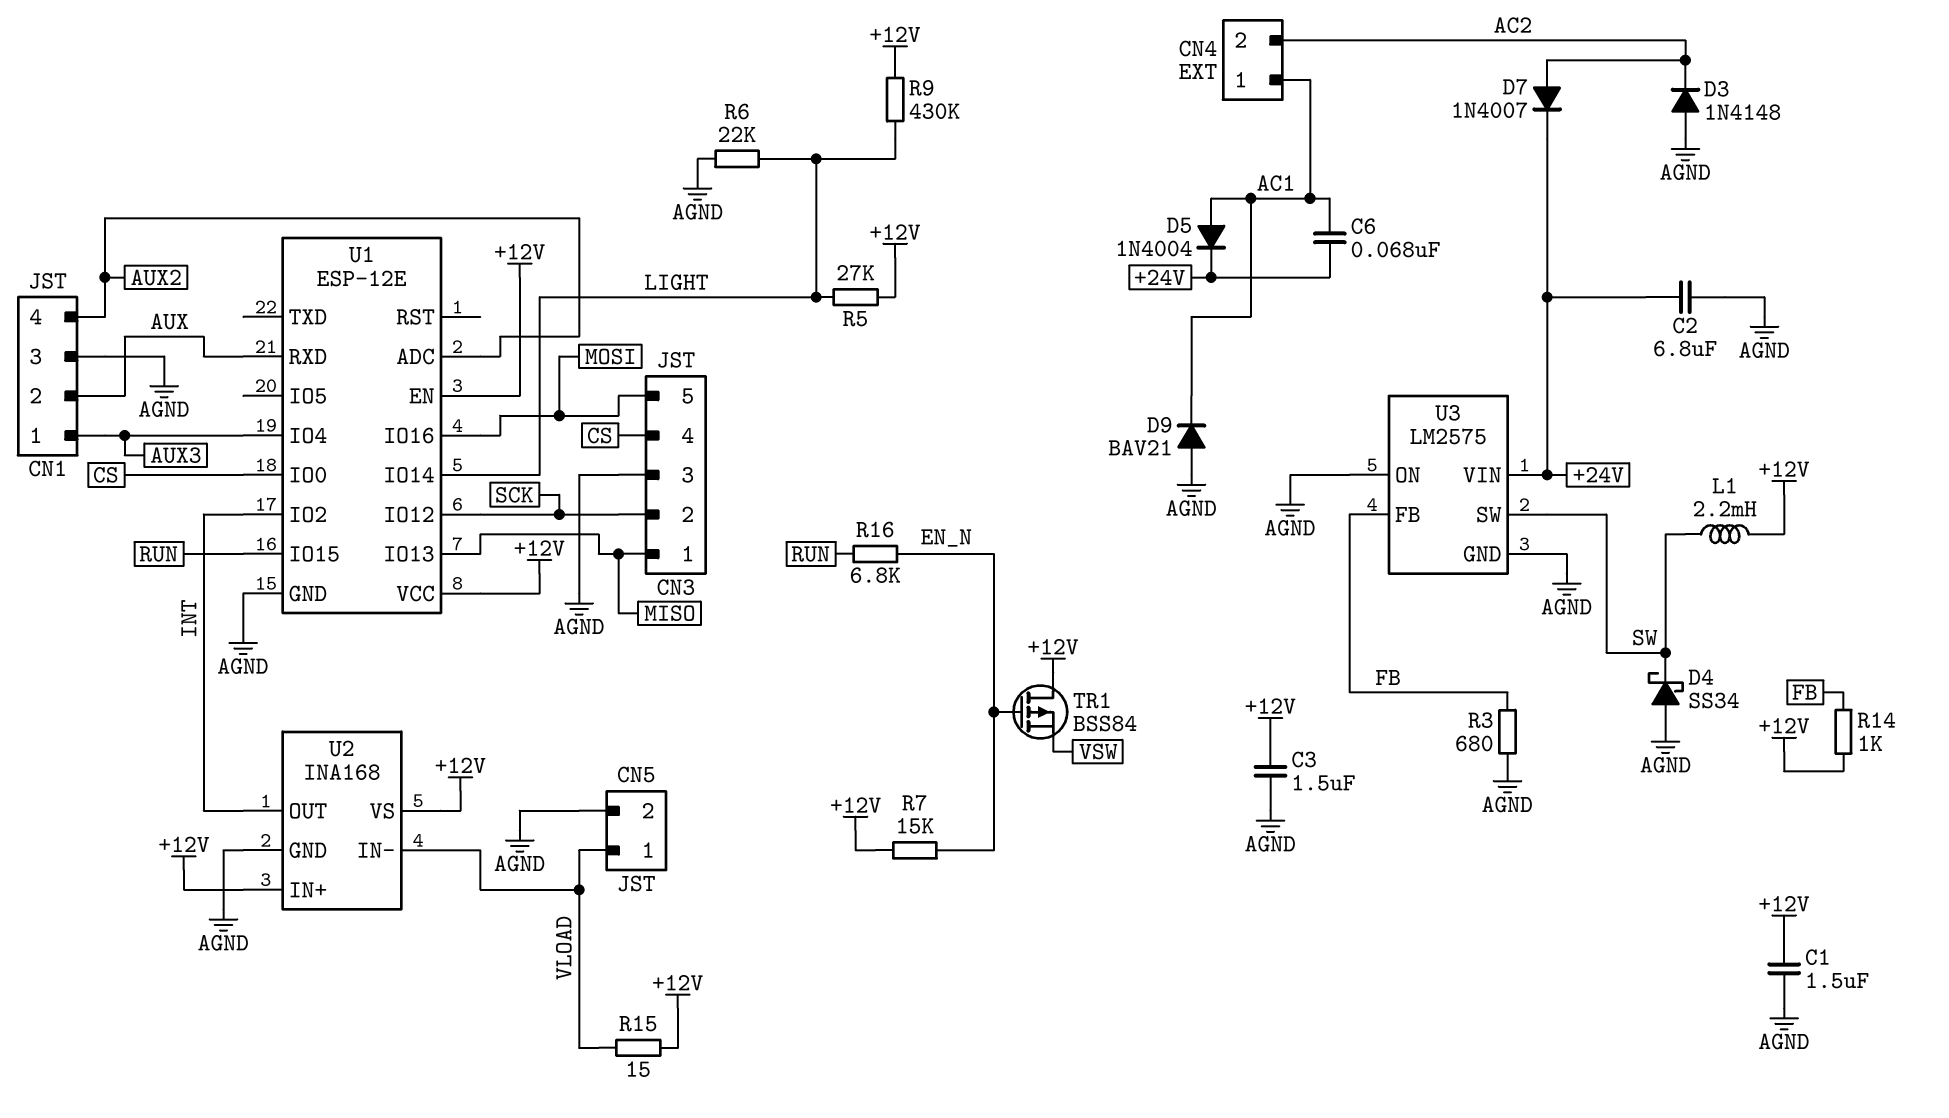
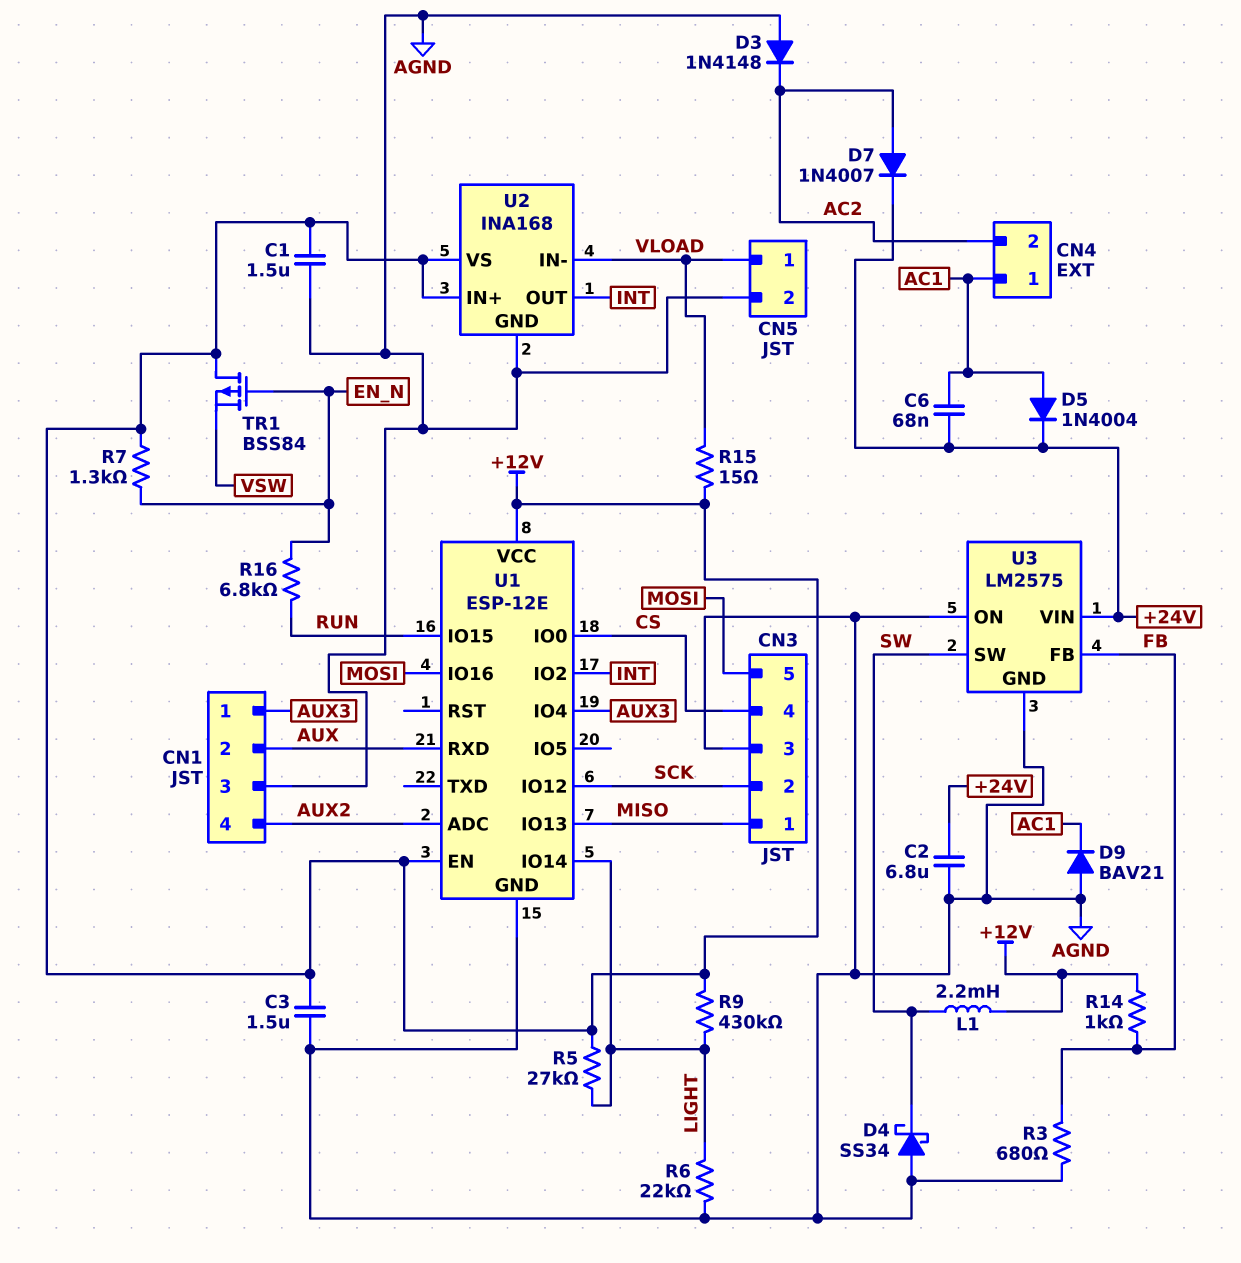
R7: 15k (+12V, EN_N) -> 1.3k (+12V, EN_N)

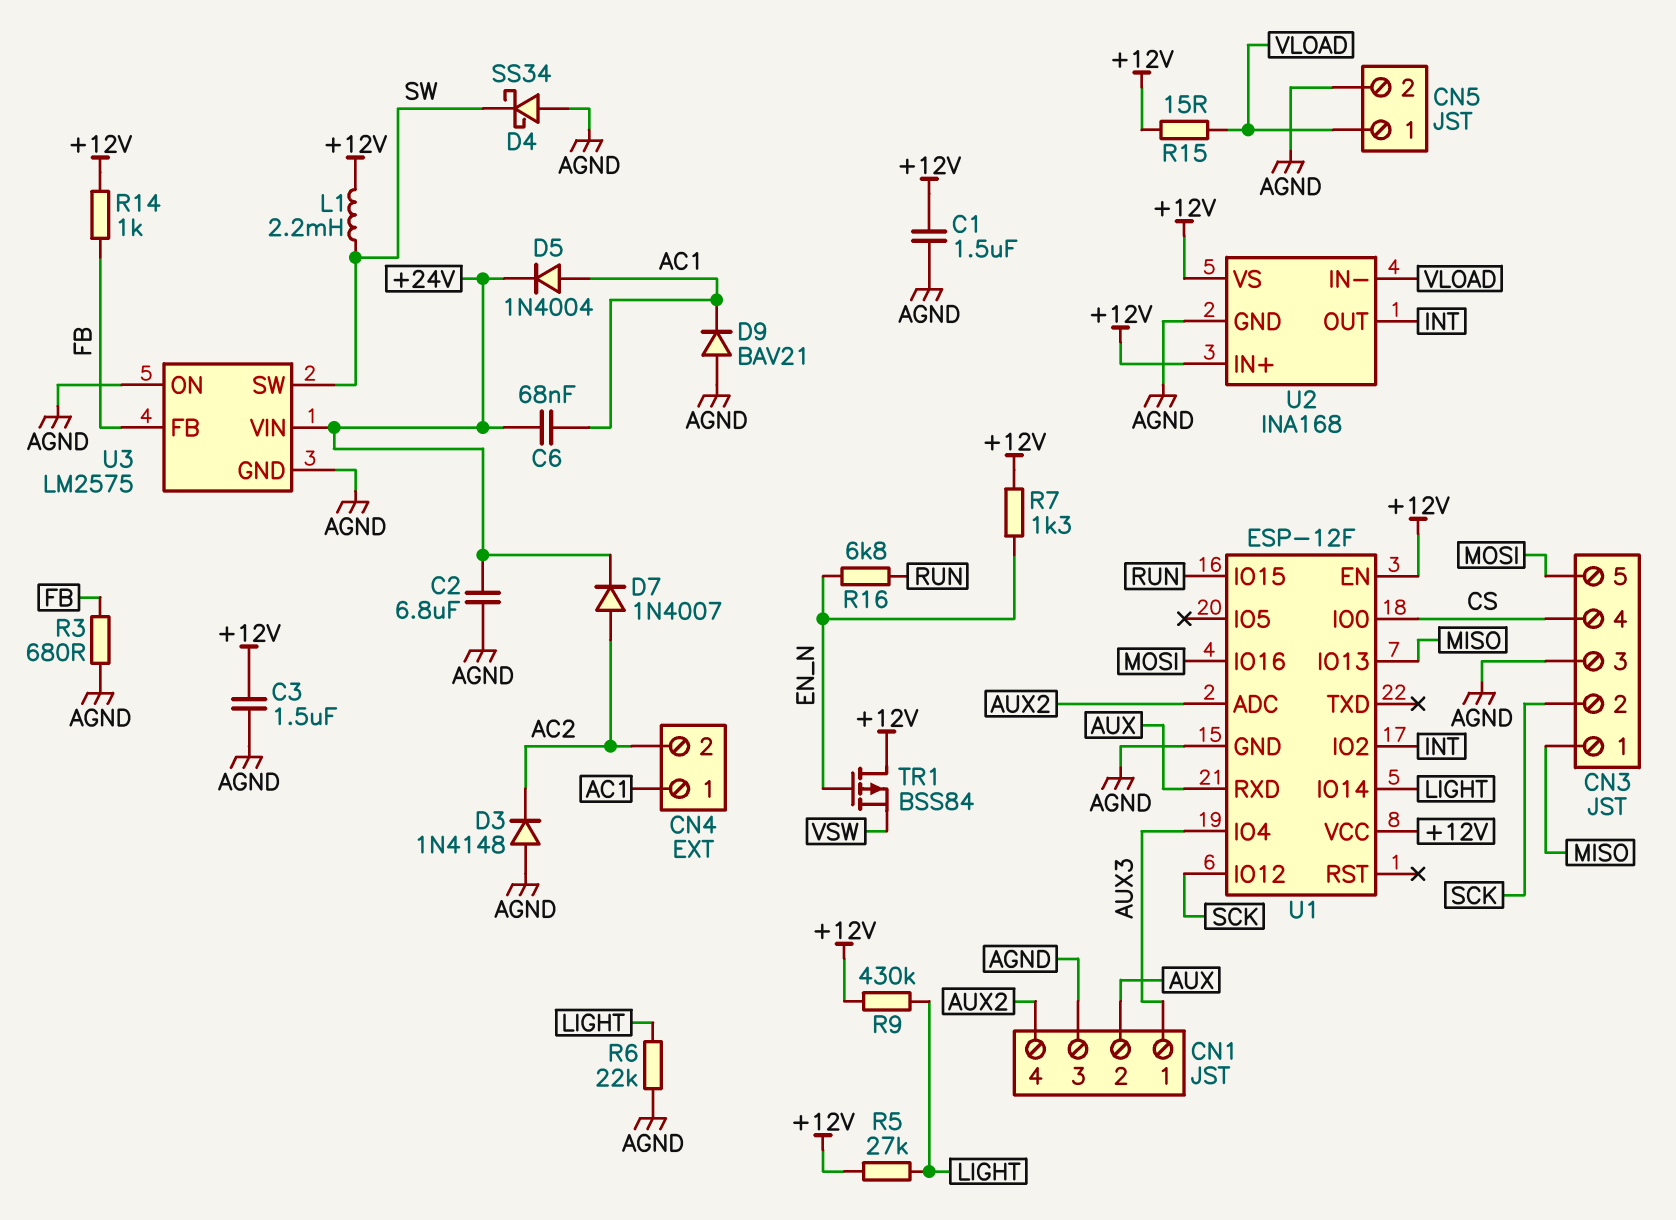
U1: ESP-12E -> ESP-12F

